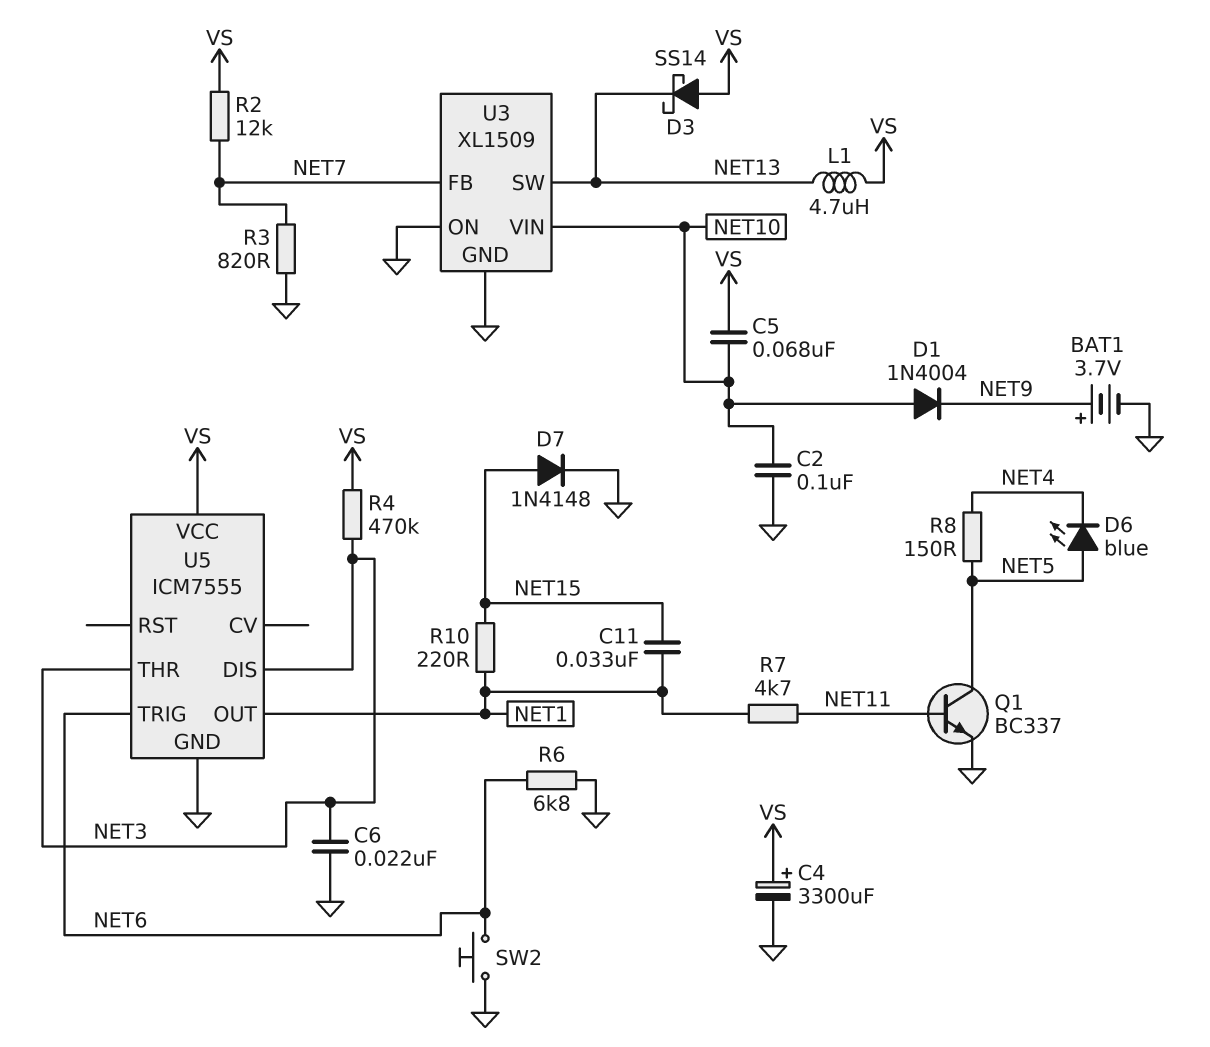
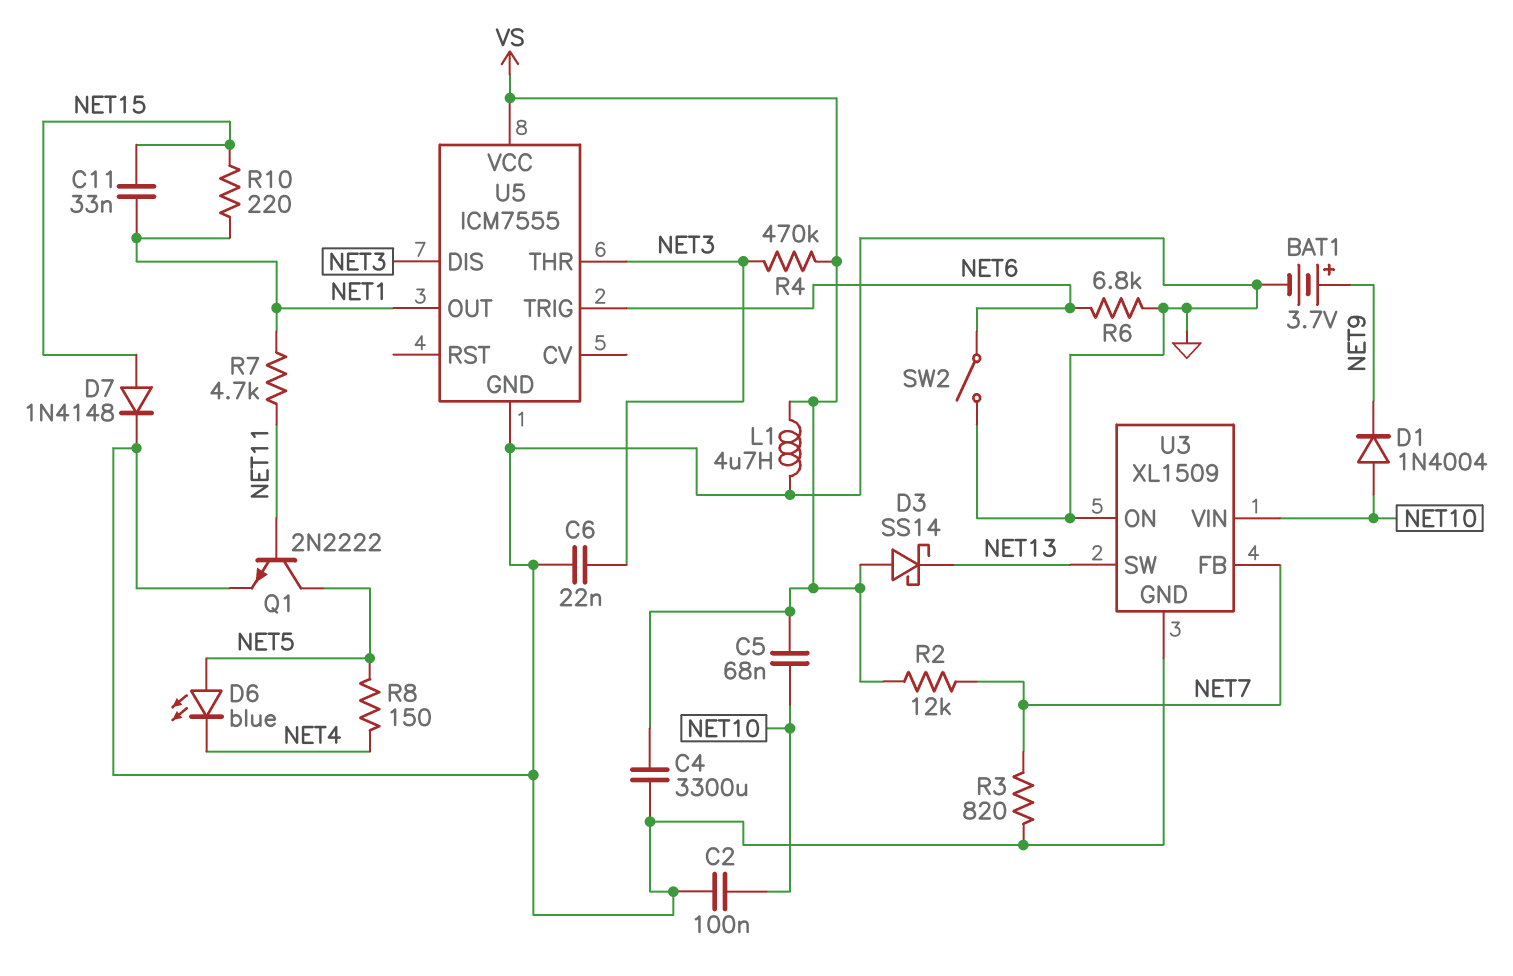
C4: 3300uF (plus VS, minus GND) -> 3300uF (GND, VS)
L1: 4.7uH (NET13, VS) -> 4.7uH (GND, VS)
Q1: NPN BC337 (B NET11, C NET5, E GND) -> NPN 2N2222 (B NET11, C NET5, E GND)
SW2: button (GND, NET6) -> switch (GND, NET6)

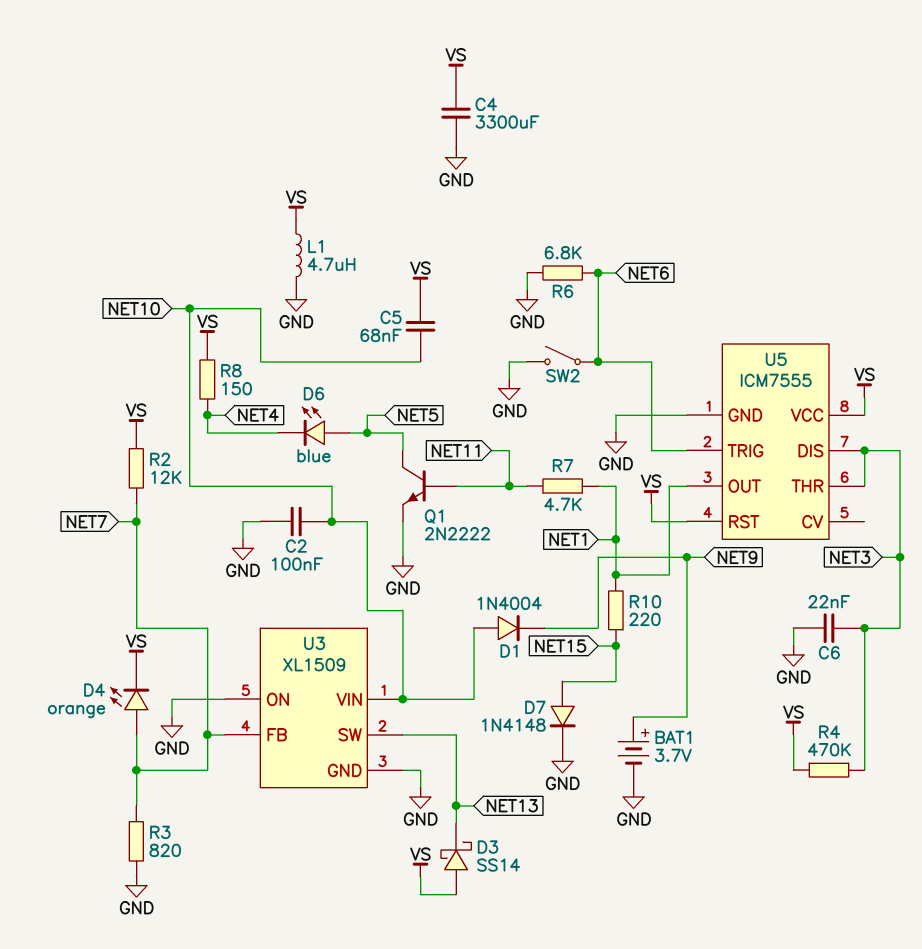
C11: 33nF (NET1, NET15) -> none
D4: none -> LED orange (A NET7, K VS)
R8: 150 (NET4, NET5) -> 150 (NET4, VS)
U5 pin RST: none -> VS

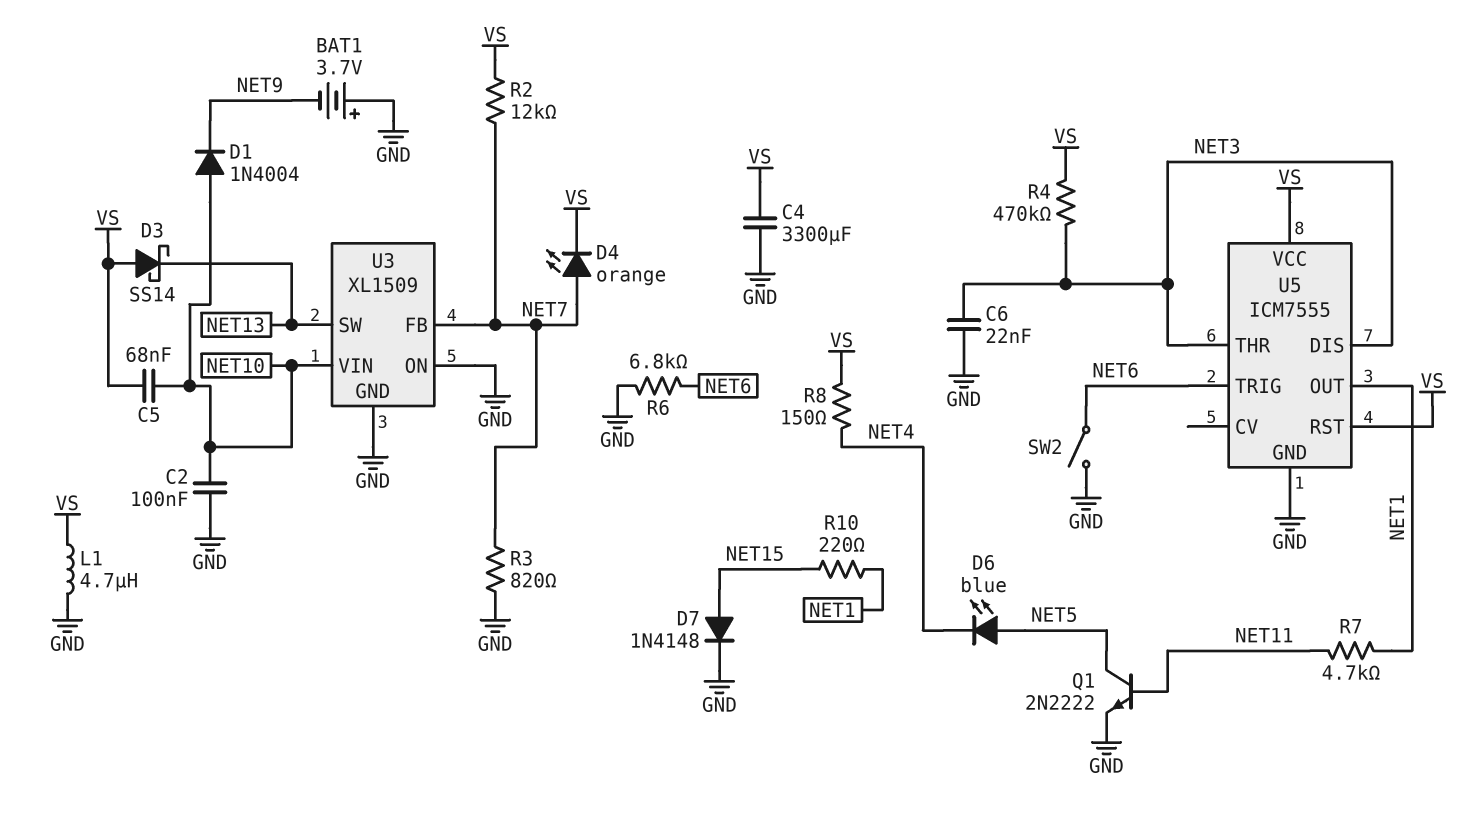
BAT1: 3.7V (plus NET9, minus GND) -> 3.7V (plus GND, minus NET9)

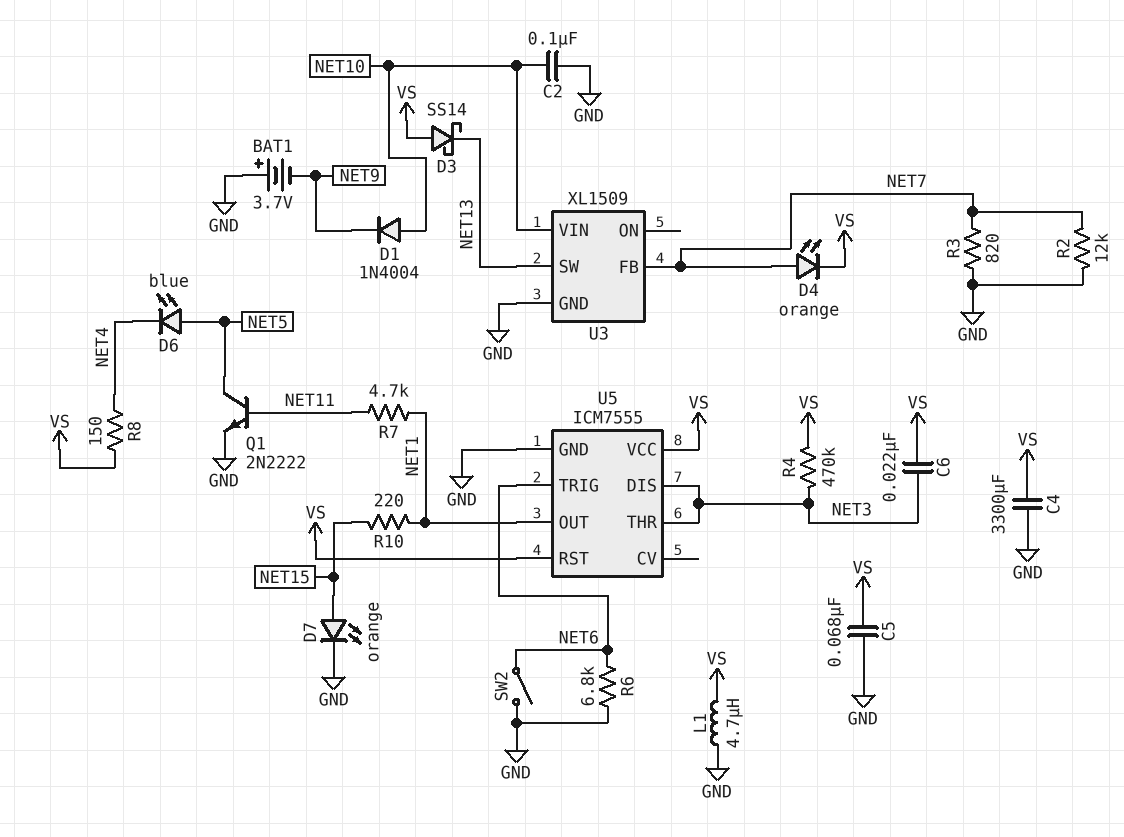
C5: 68nF (NET10, VS) -> 68nF (GND, VS)
C6: 22nF (GND, NET3) -> 22nF (NET3, VS)
D7: diode 1N4148 (A NET15, K GND) -> LED orange (A NET15, K GND)
R2: 12k (NET7, VS) -> 12k (GND, NET7)
U3 pin ON: GND -> none

